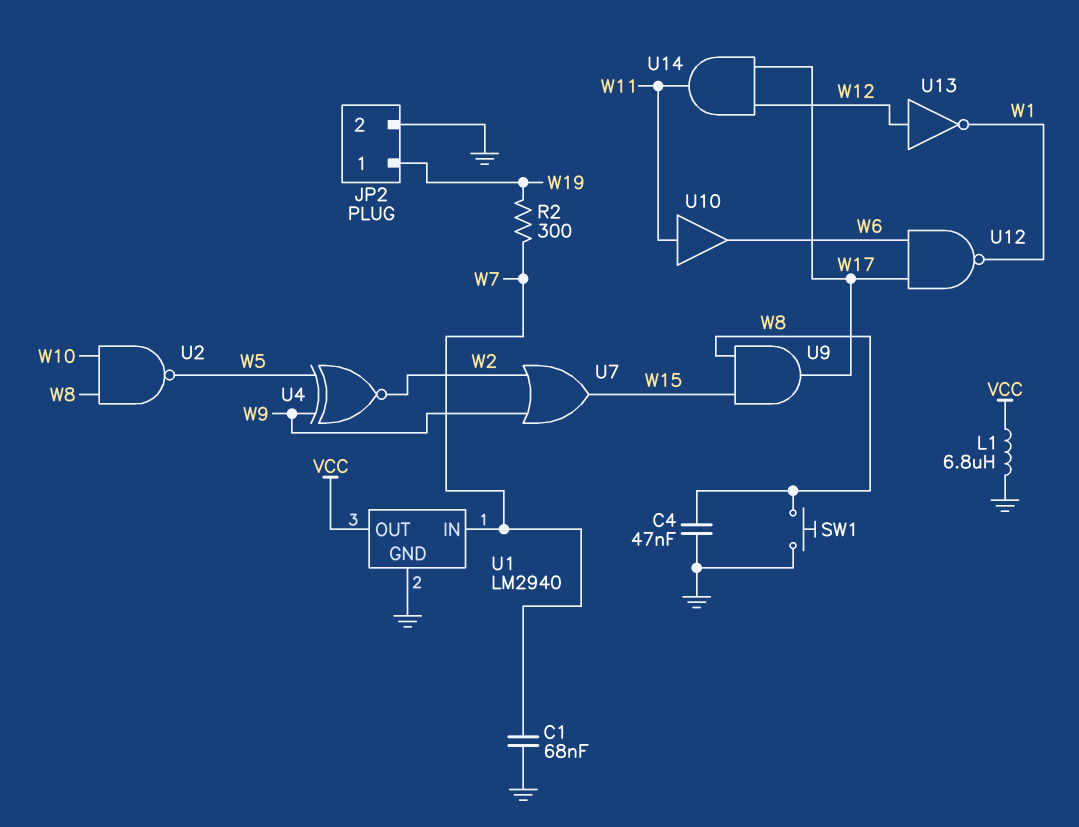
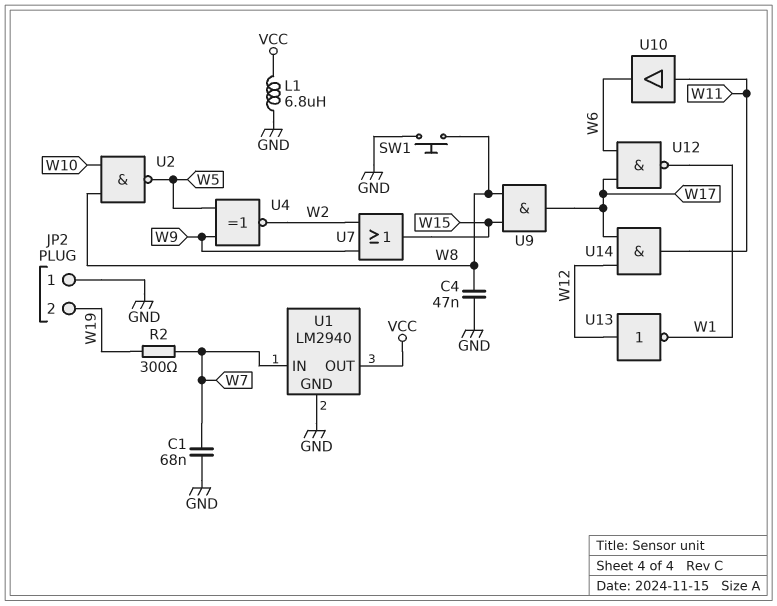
JP2 pin 1: W19 -> GND
JP2 pin 2: GND -> W19

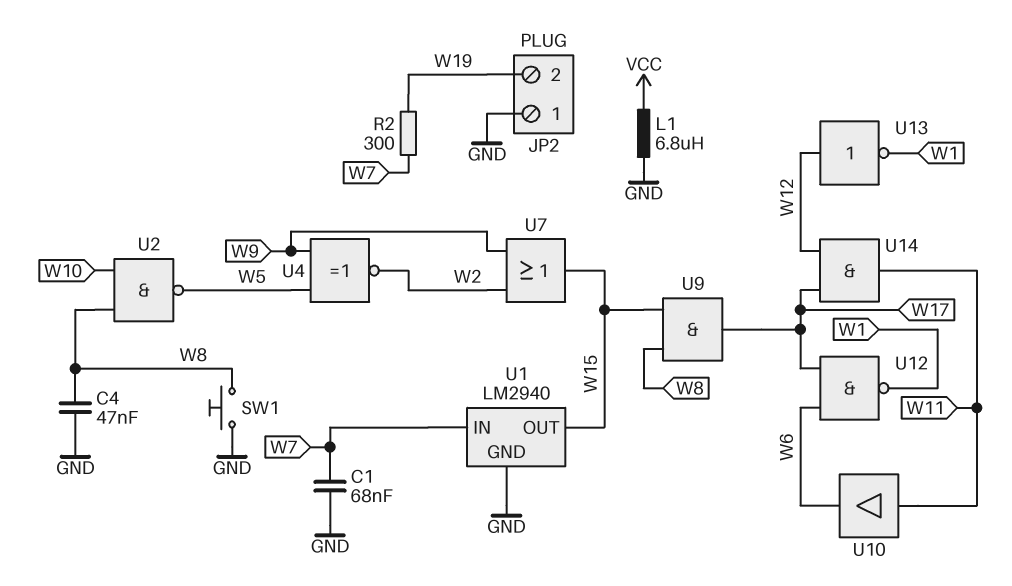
U1 pin OUT: VCC -> W15

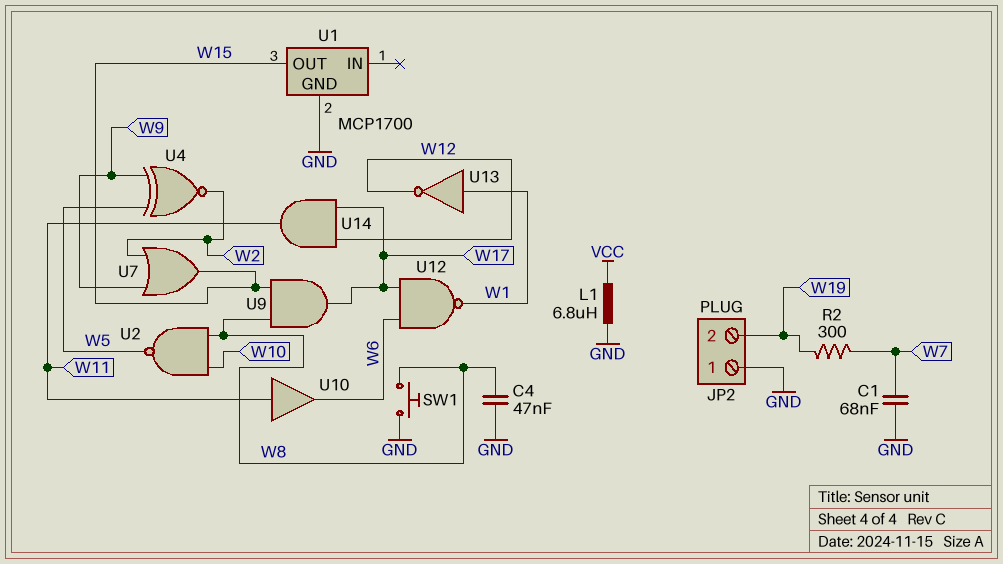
U1: LM2940 -> MCP1700
U1 pin IN: W7 -> none
U13: NOT (in W12, out W1) -> NOT (in W1, out W12)

